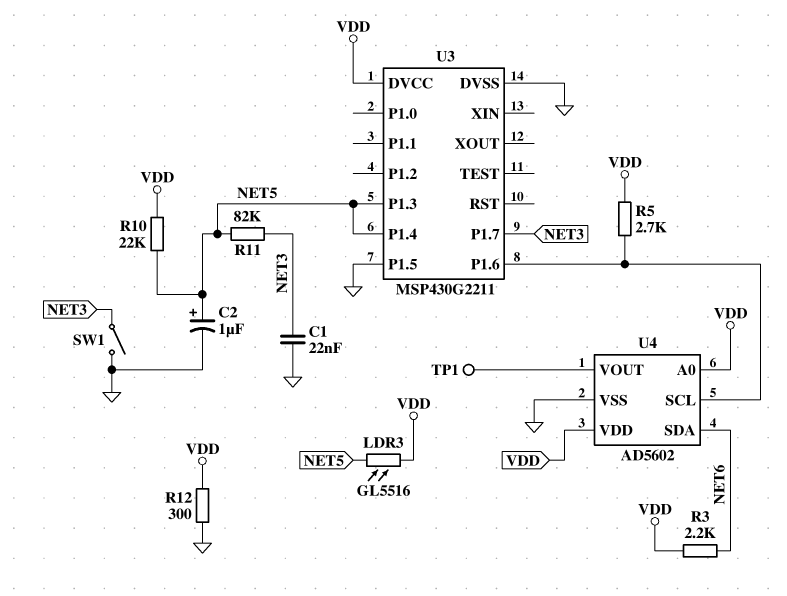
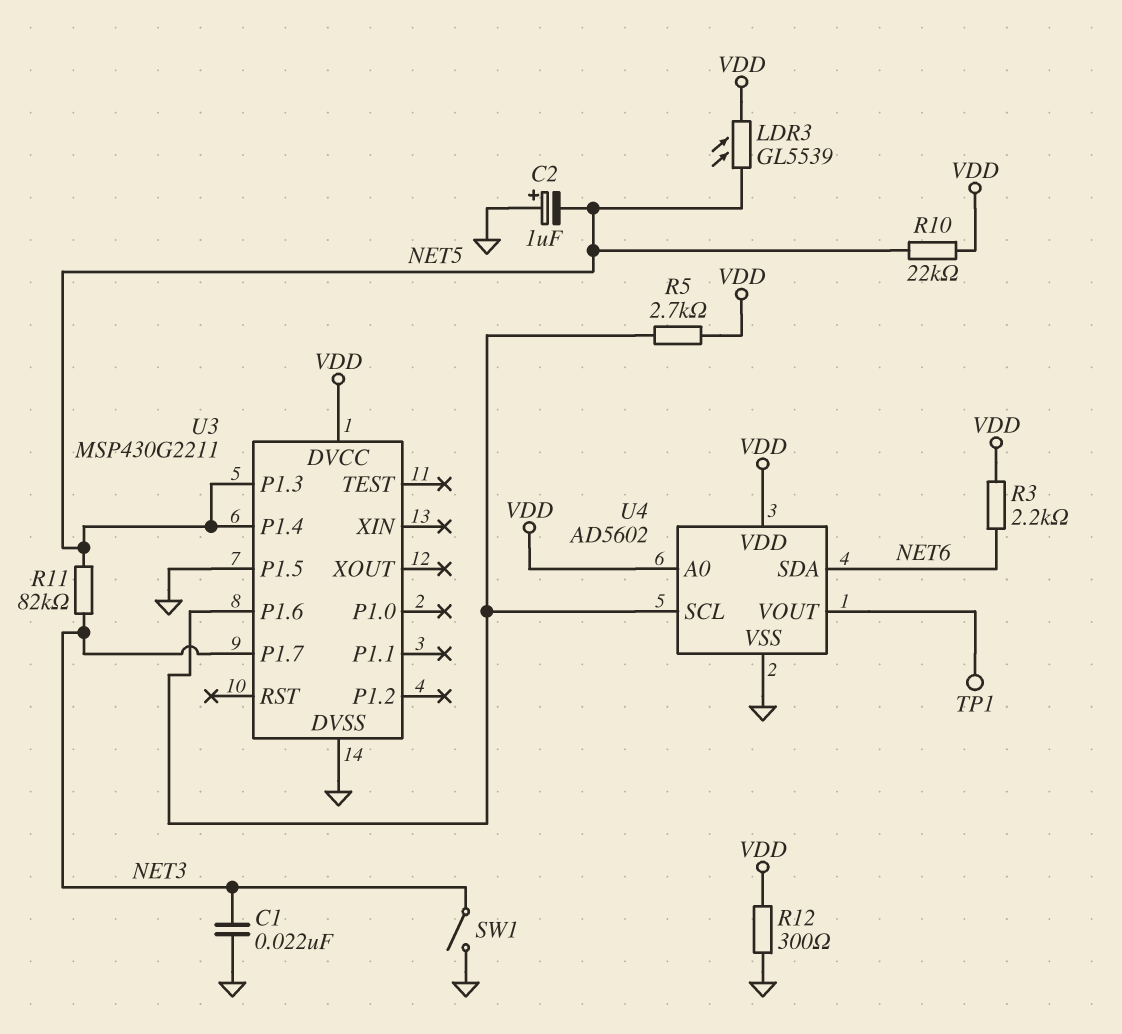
C2: 1uF (plus NET5, minus GND) -> 1uF (plus GND, minus NET5)
LDR3: GL5516 (NET5, VDD) -> GL5539 (NET5, VDD)

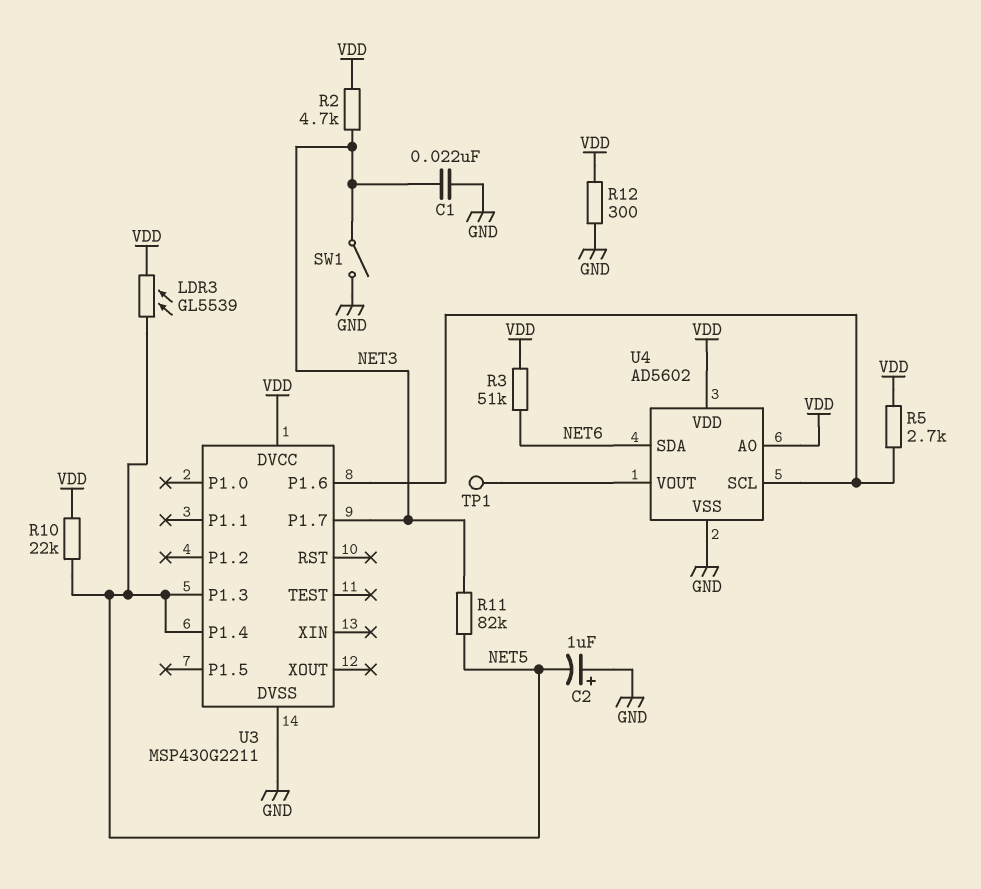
R2: none -> 4.7k (NET3, VDD)
R3: 2.2k (NET6, VDD) -> 51k (NET6, VDD)
U3 pin P1.5: GND -> none

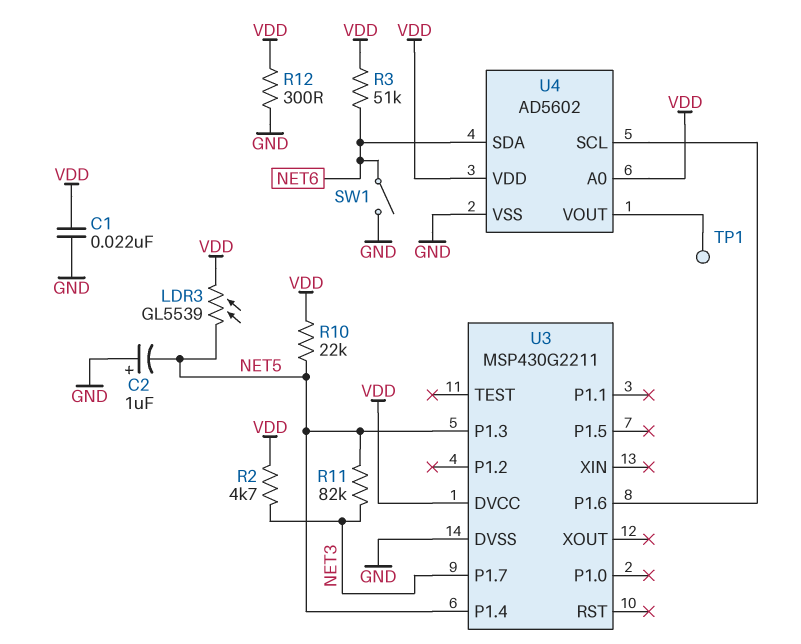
C1: 22nF (GND, NET3) -> 22nF (GND, VDD)
R5: 2.7k (U3/P1.6, VDD) -> none
SW1: switch (GND, NET3) -> switch (GND, NET6)

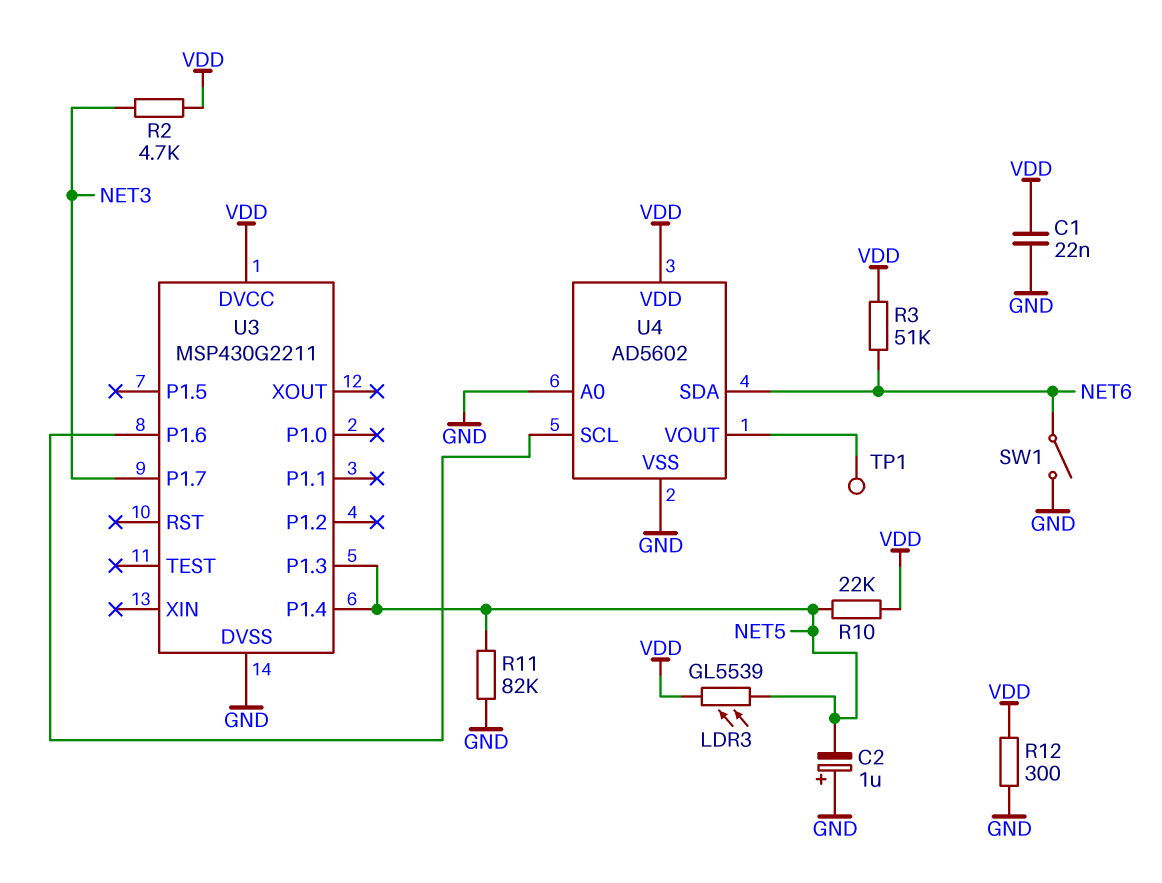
R11: 82k (NET3, NET5) -> 82k (GND, NET5)
U4 pin A0: VDD -> GND

